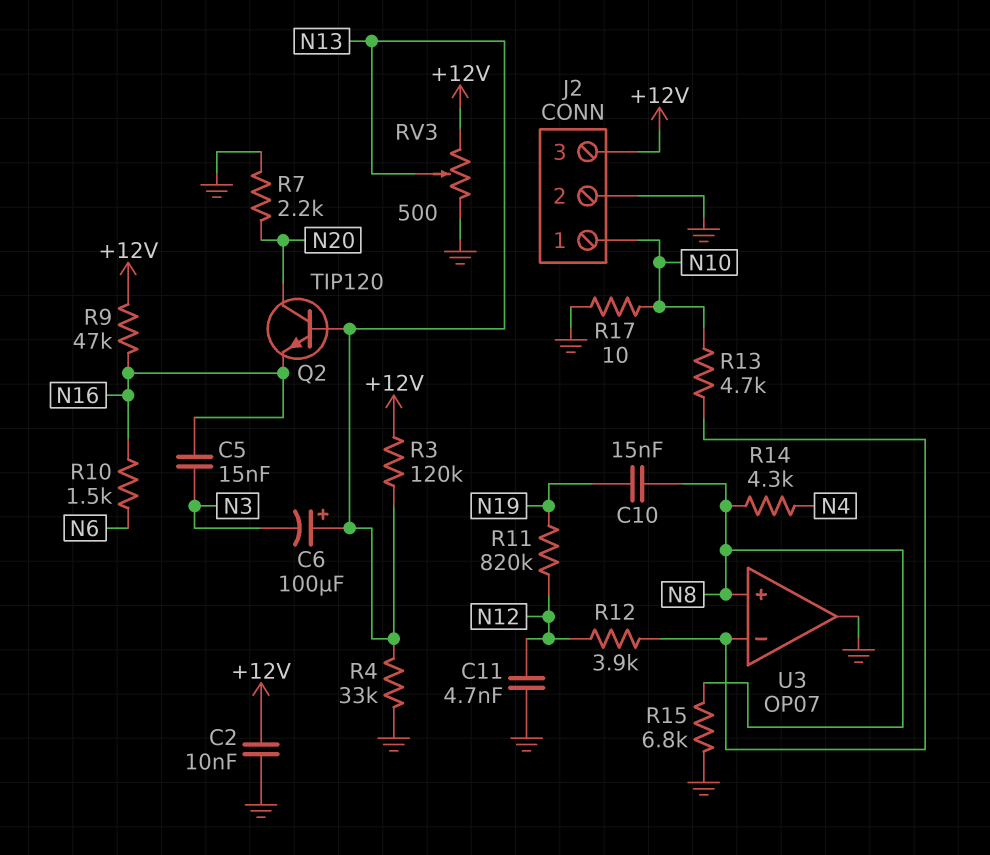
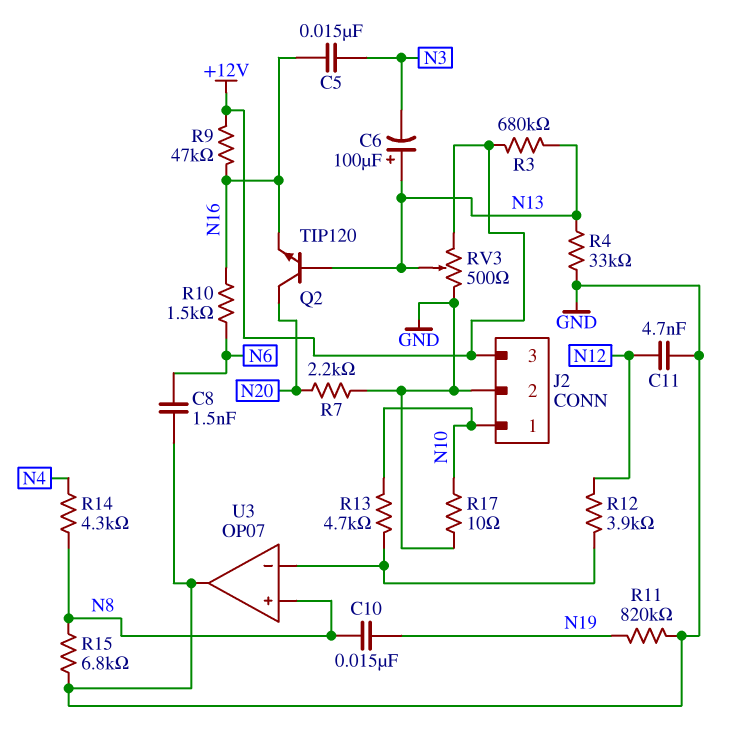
C2: 10nF (+12V, GND) -> none
C8: none -> 1.5nF (GND, N6)
R3: 120k (+12V, N13) -> 680k (+12V, N13)
R11: 820k (N12, N19) -> 820k (GND, N19)

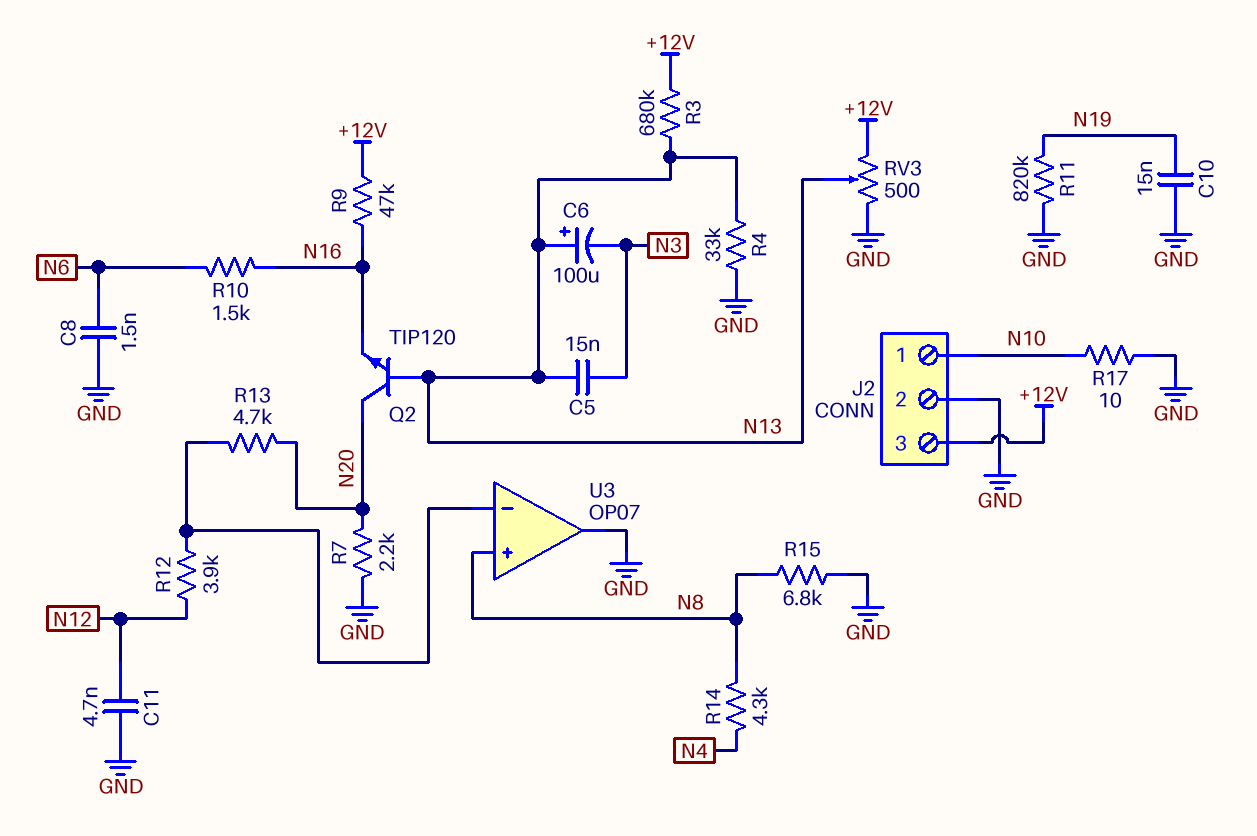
C5: 15nF (N3, N16) -> 15nF (N3, N13)
C10: 15nF (N8, N19) -> 15nF (GND, N19)
R13: 4.7k (N10, U3/in-) -> 4.7k (N20, U3/in-)

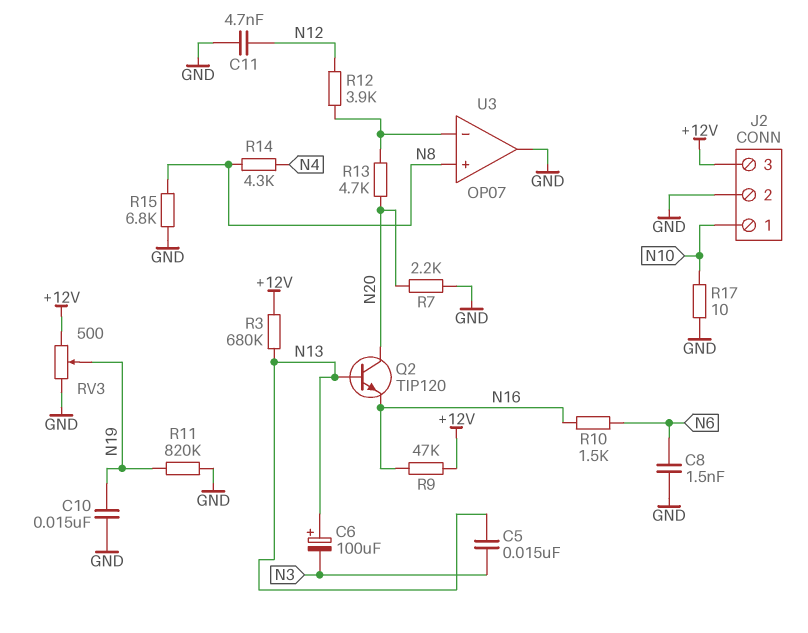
R4: 33k (GND, N13) -> none
RV3: 500 (+12V, GND, wiper N13) -> 500 (+12V, GND, wiper N19)

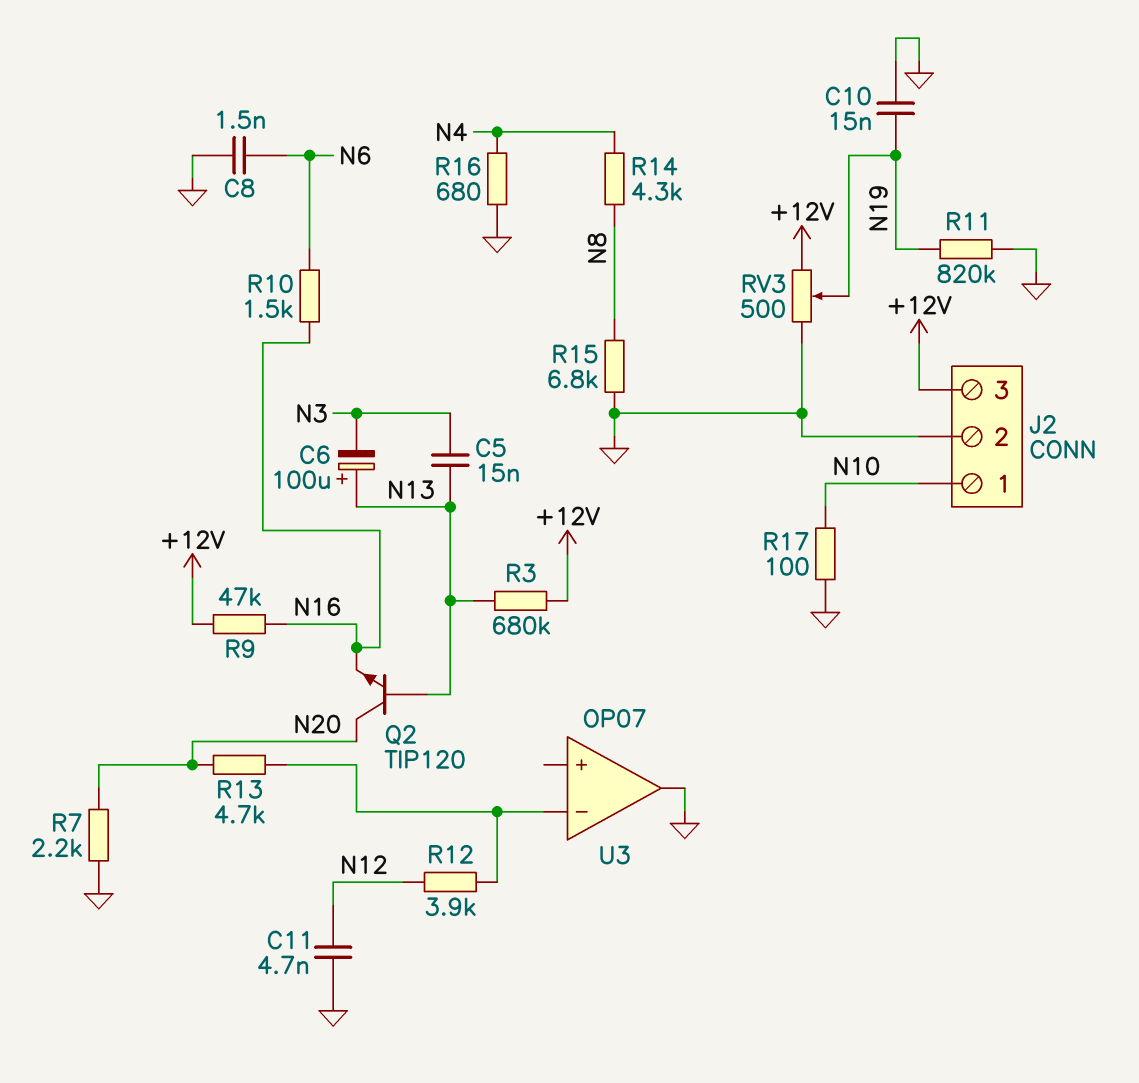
R16: none -> 680 (GND, N4)
R17: 10 (GND, N10) -> 100 (GND, N10)
U3 pin in+: N8 -> none

